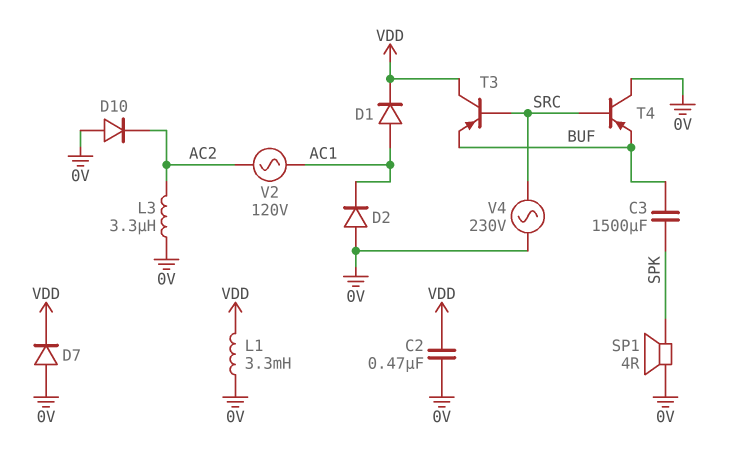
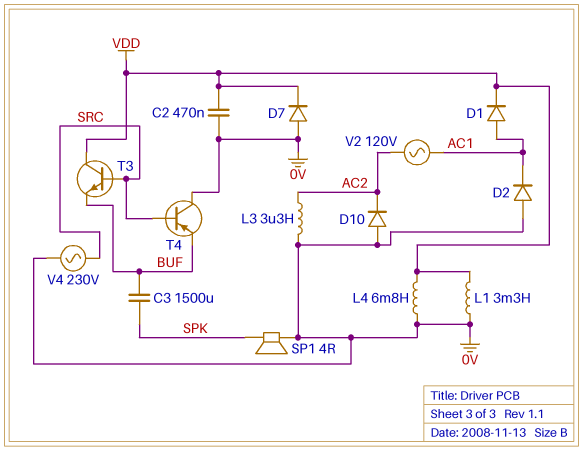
L4: none -> 6.8mH (0V, VDD)
T3: PNP (B SRC, C VDD, E BUF) -> NPN (B SRC, C VDD, E BUF)

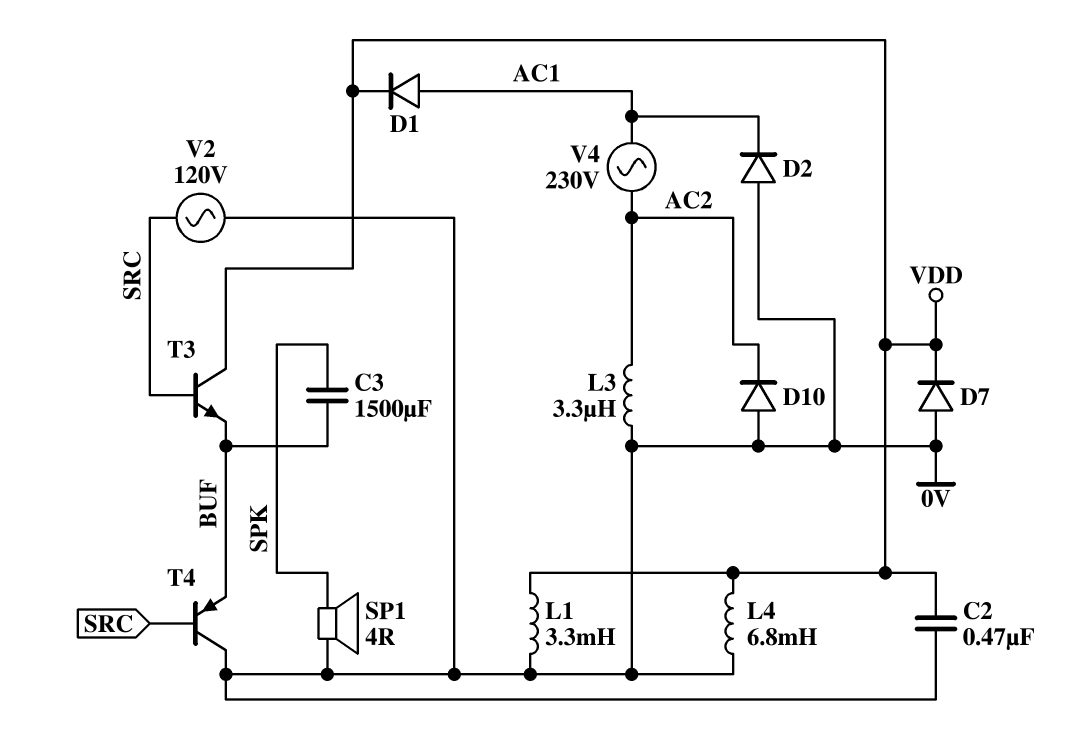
V2: AC 120V (AC1, AC2) -> AC 120V (0V, SRC)
V4: AC 230V (0V, SRC) -> AC 230V (AC1, AC2)

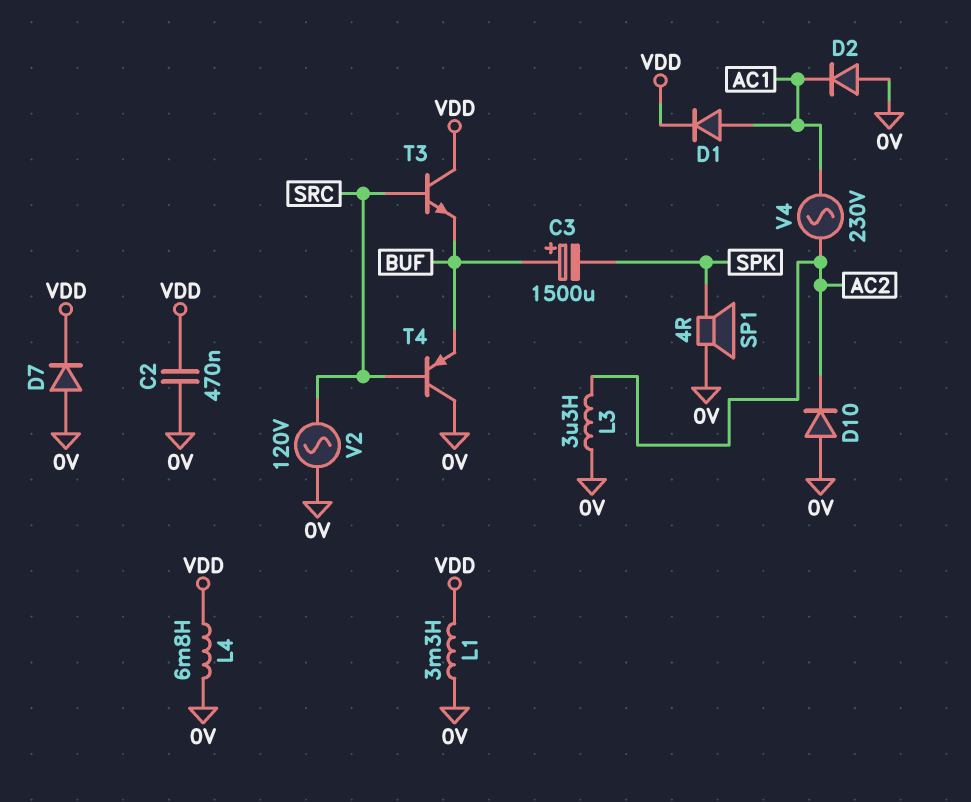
C3: 1500uF (BUF, SPK) -> 1500uF (plus BUF, minus SPK)

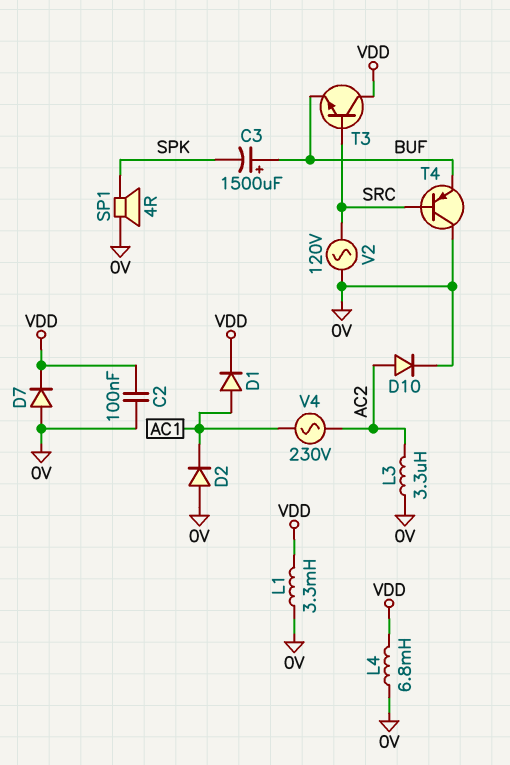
C2: 470nF (0V, VDD) -> 100nF (0V, VDD)
D10: diode (A 0V, K AC2) -> diode (A AC2, K 0V)

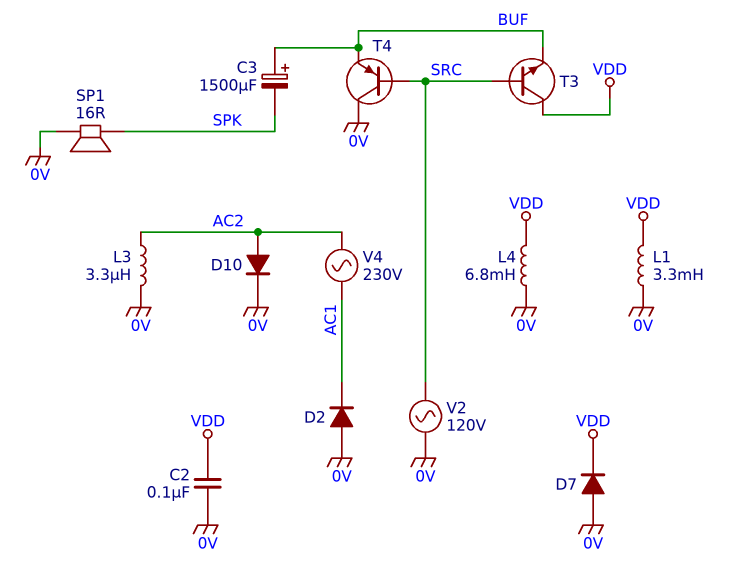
D1: diode (A AC1, K VDD) -> none
SP1: speaker 4R (0V, SPK) -> speaker 16R (0V, SPK)

